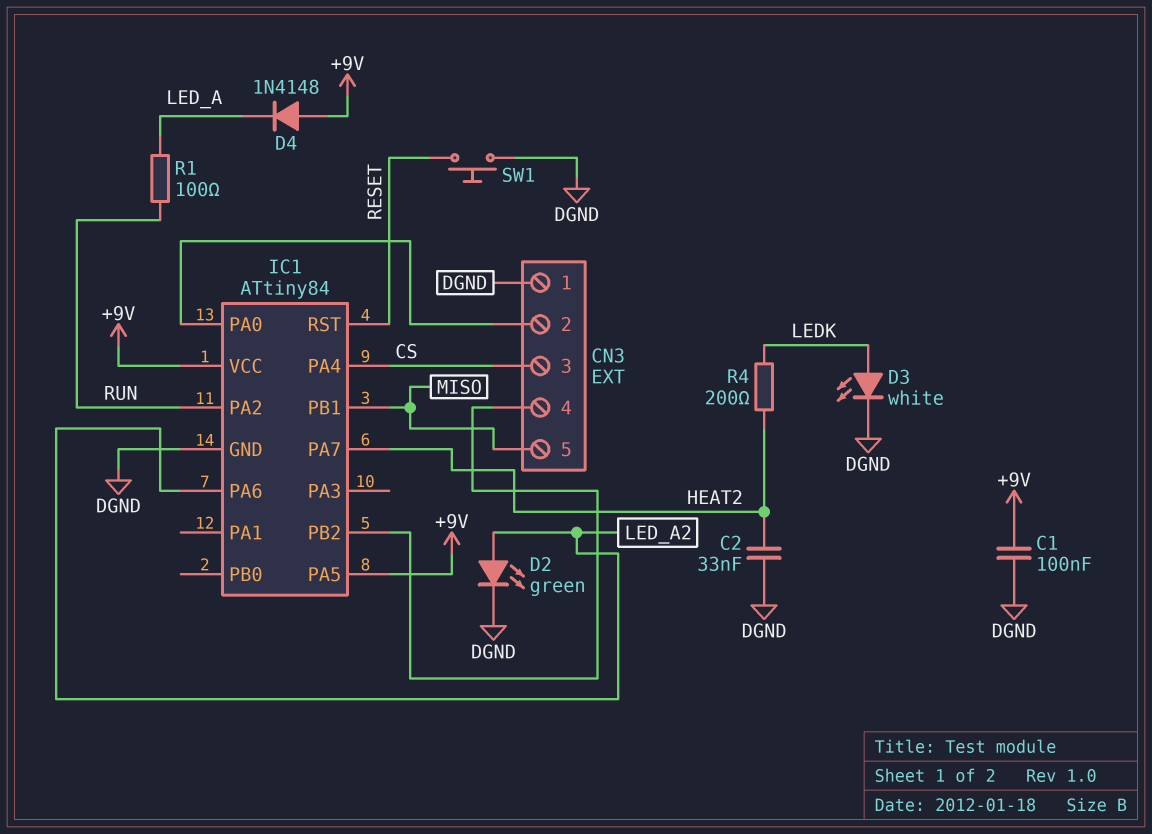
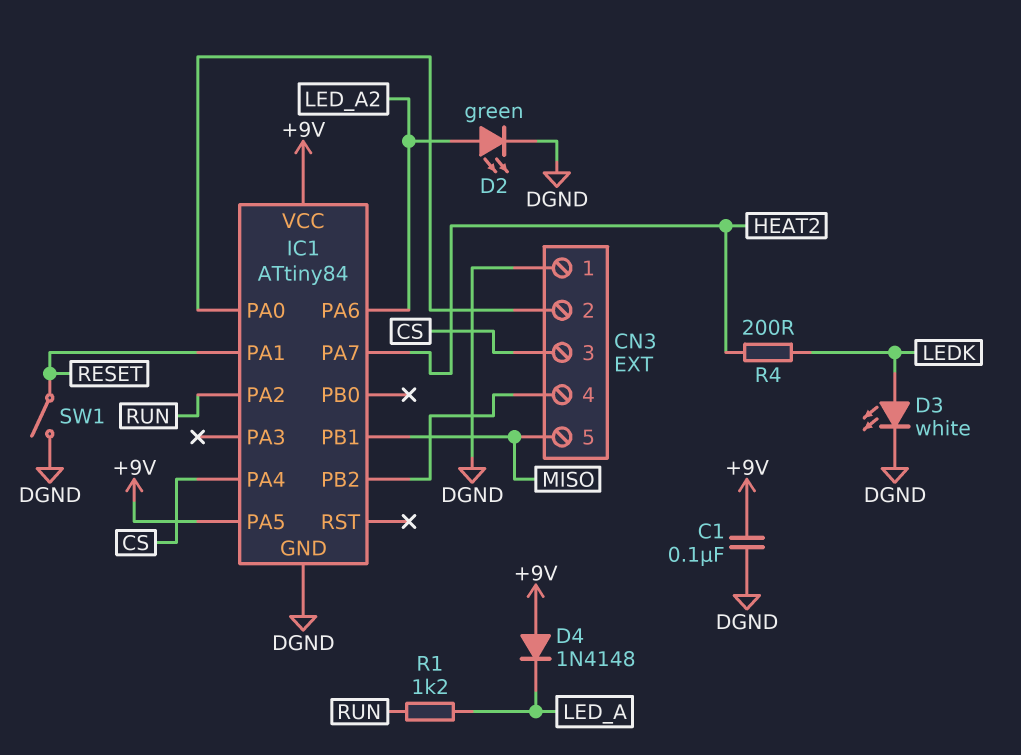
C2: 33nF (DGND, HEAT2) -> none
IC1 pin PA1: none -> RESET
IC1 pin RST: RESET -> none
R1: 100 (LED_A, RUN) -> 1.2k (LED_A, RUN)
SW1: button (DGND, RESET) -> switch (DGND, RESET)

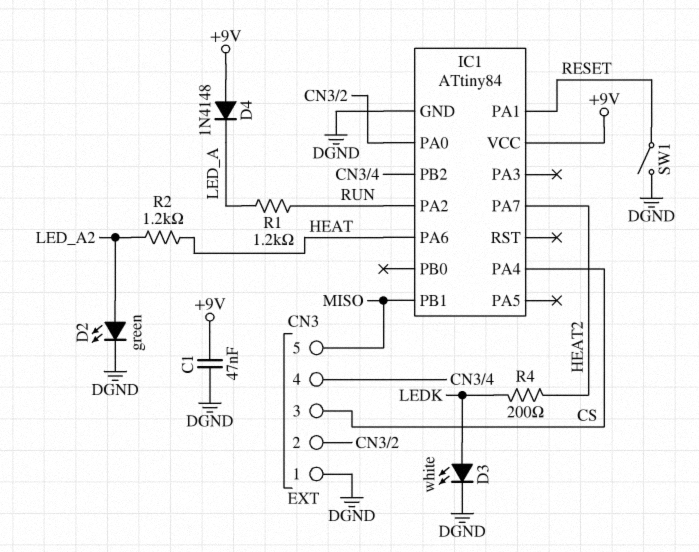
C1: 100nF (+9V, DGND) -> 47nF (+9V, DGND)
IC1 pin PA5: +9V -> none
IC1 pin PA6: LED_A2 -> HEAT
R2: none -> 1.2k (HEAT, LED_A2)

